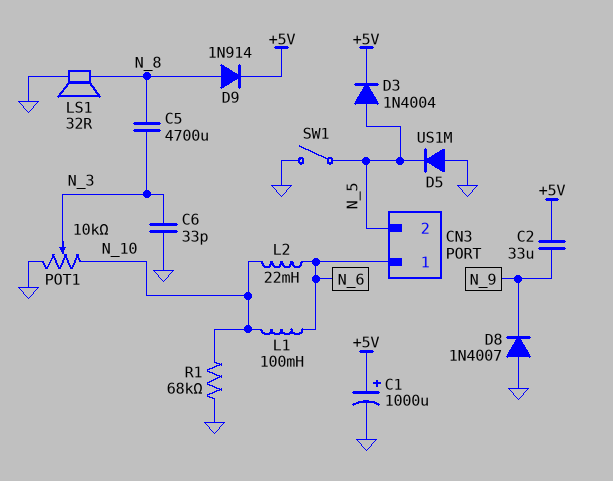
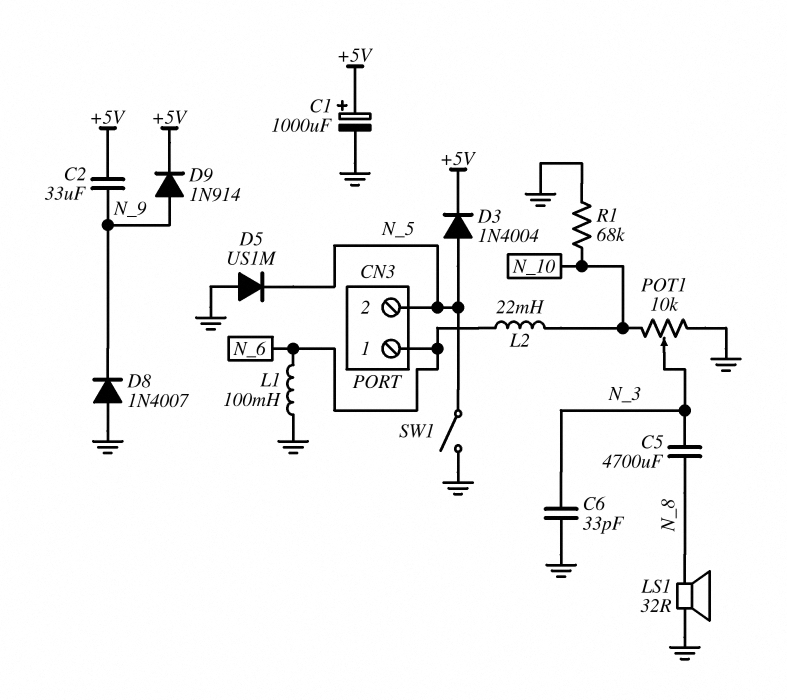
D9: diode 1N914 (A N_8, K +5V) -> diode 1N914 (A N_9, K +5V)
L1: 100mH (N_6, N_10) -> 100mH (GND, N_6)

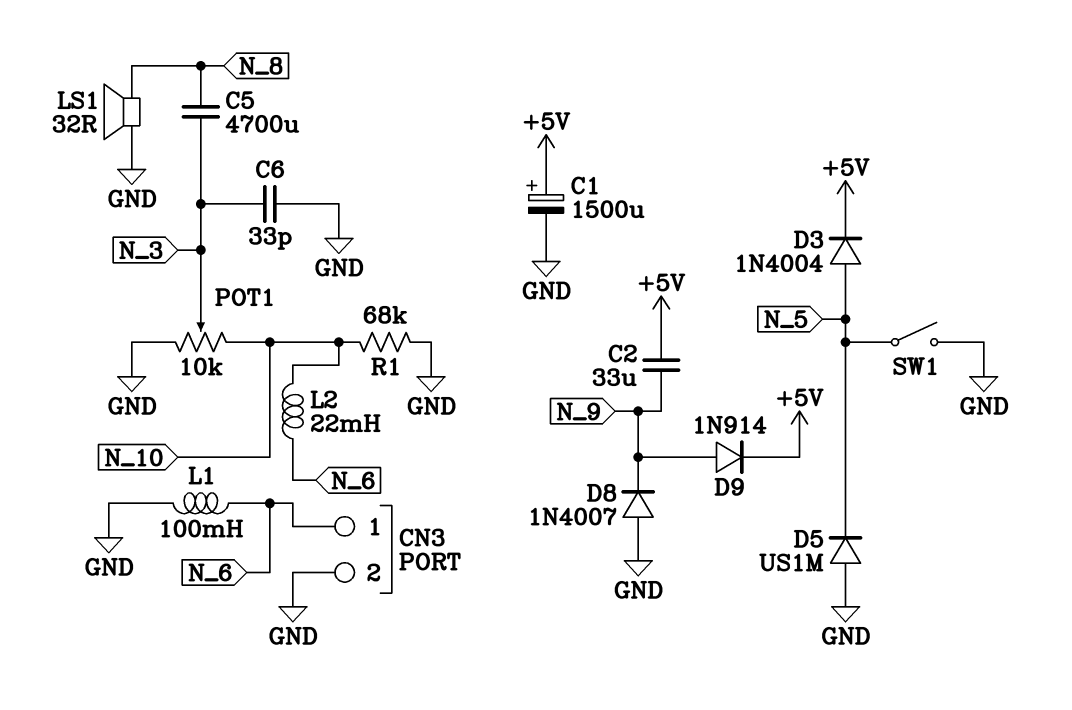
C1: 1000uF (plus +5V, minus GND) -> 1500uF (plus +5V, minus GND)
CN3 pin 2: N_5 -> GND

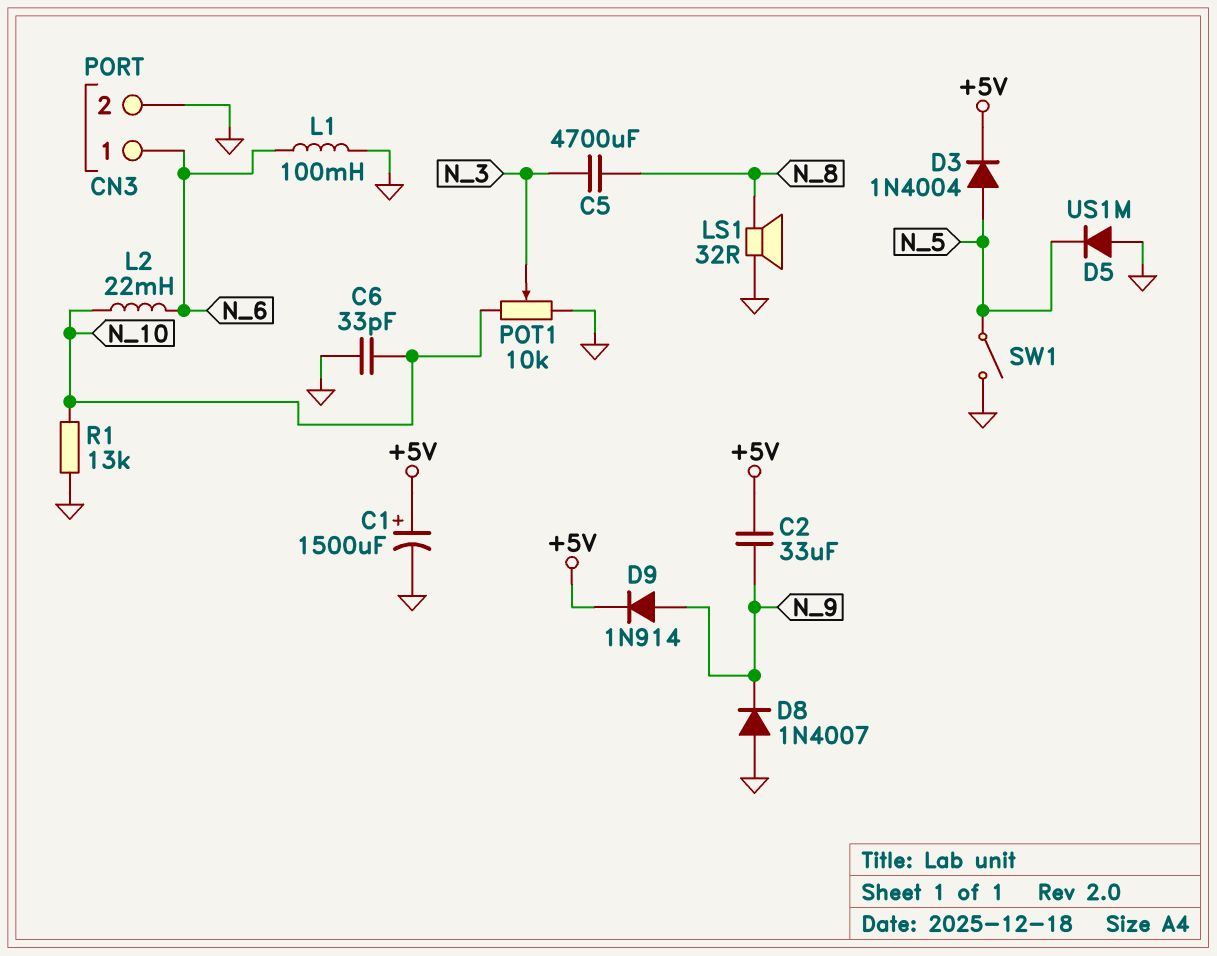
C6: 33pF (GND, N_3) -> 33pF (GND, N_10)
R1: 68k (GND, N_10) -> 13k (GND, N_10)

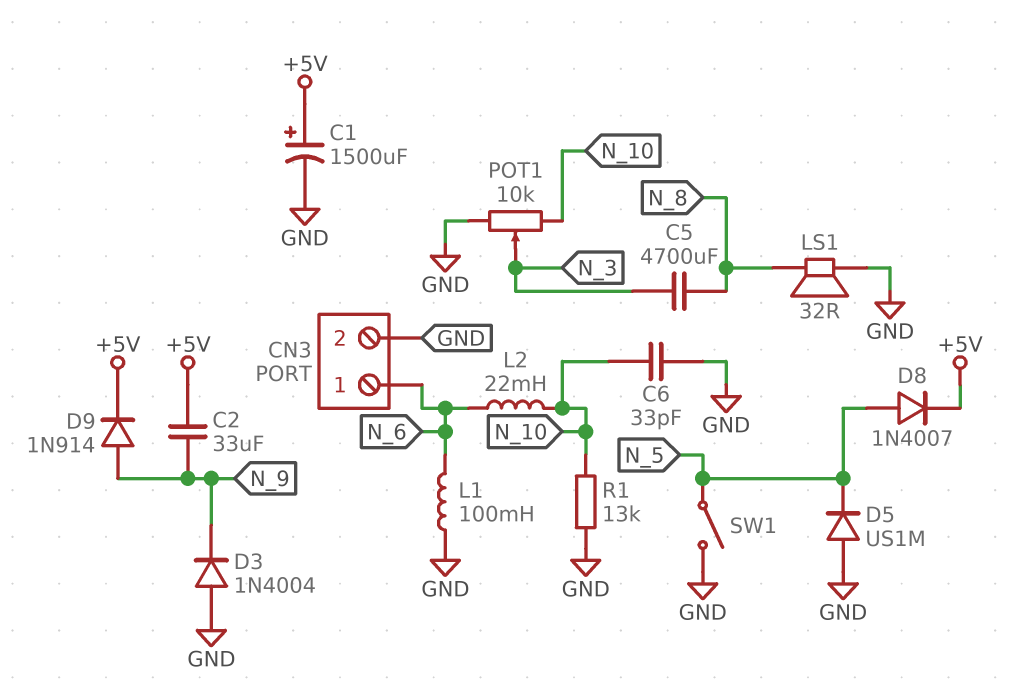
D3: diode 1N4004 (A N_5, K +5V) -> diode 1N4004 (A GND, K N_9)
D8: diode 1N4007 (A GND, K N_9) -> diode 1N4007 (A N_5, K +5V)

